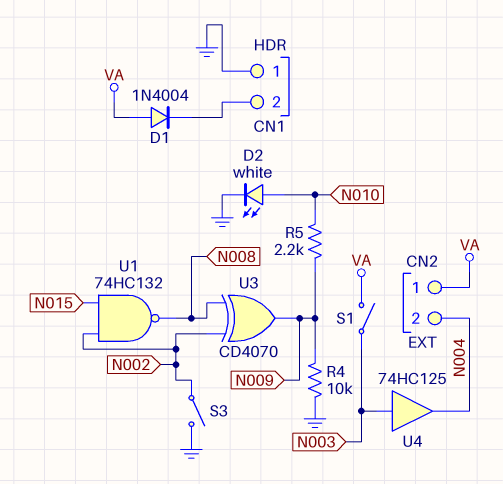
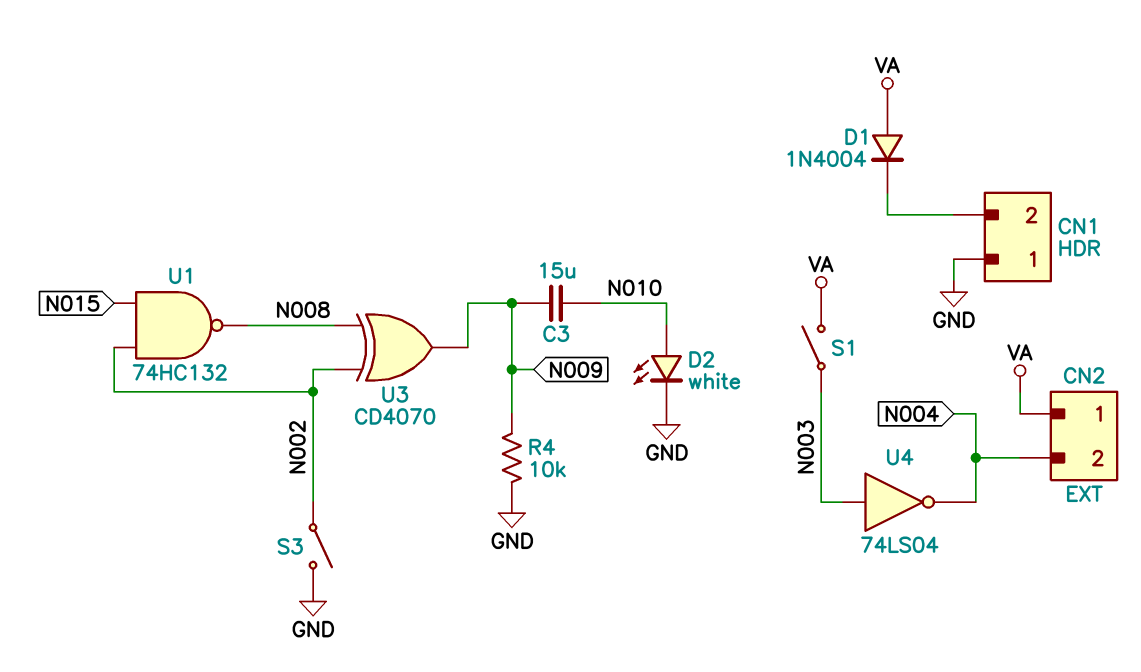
C3: none -> 15uF (N009, N010)
R5: 2.2k (N009, N010) -> none
U4: buffer 74HC125 (in N003, out N004) -> NOT 74LS04 (in N003, out N004)

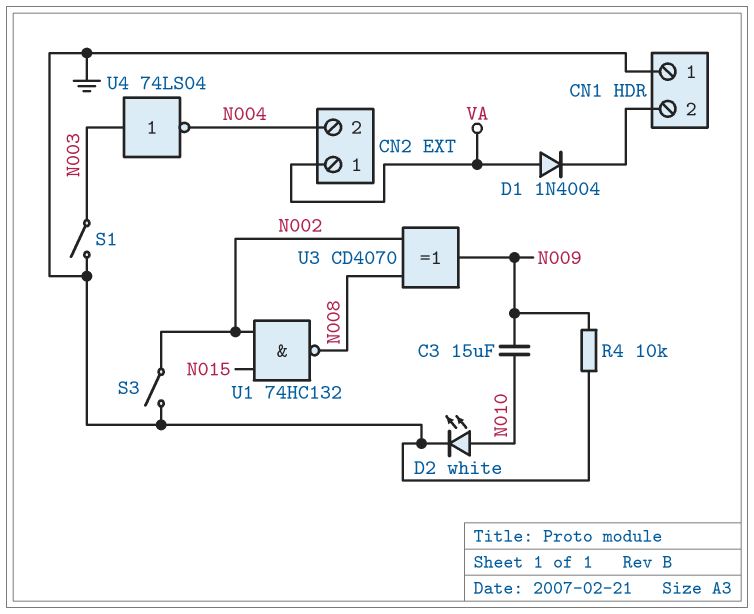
S1: switch (N003, VA) -> switch (GND, N003)

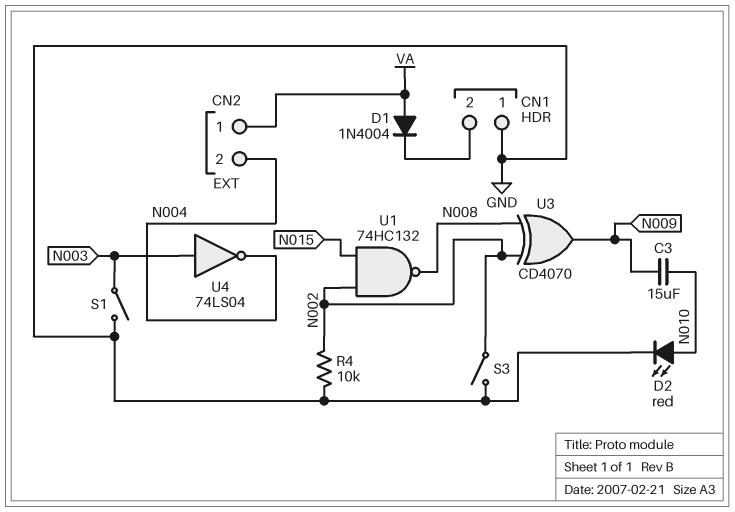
D2: LED white (A N010, K GND) -> LED red (A N010, K GND)
R4: 10k (GND, N009) -> 10k (GND, N002)

